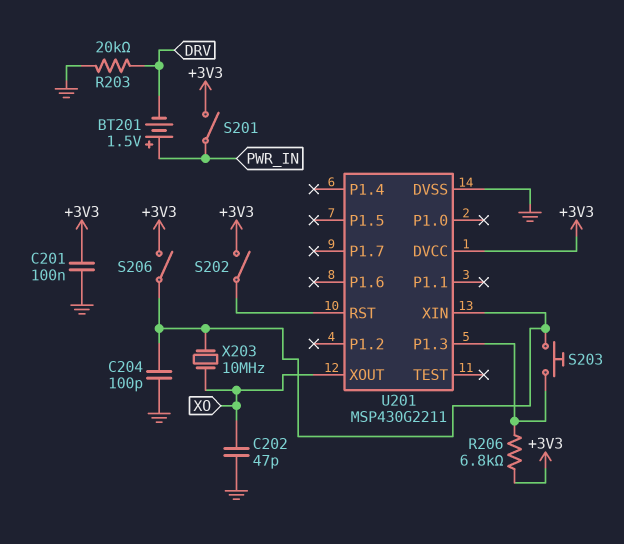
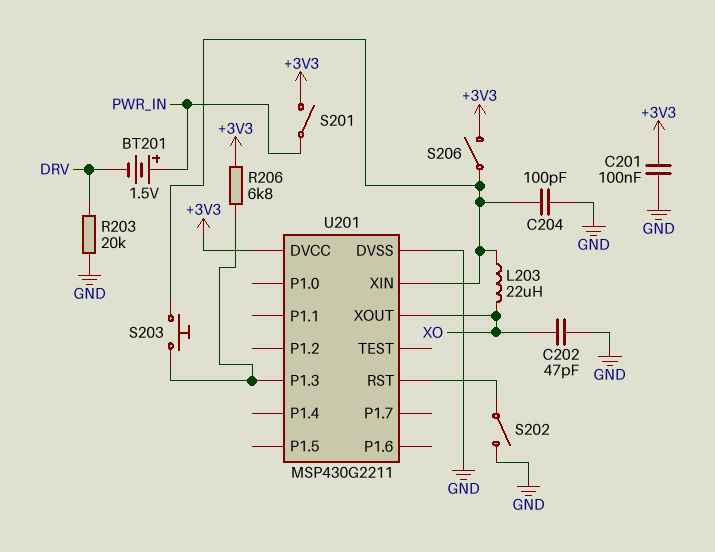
L203: none -> 22uH (U201/XIN, XO)
S202: switch (+3V3, U201/RST) -> switch (GND, U201/RST)
X203: 10MHz (U201/XIN, XO) -> none

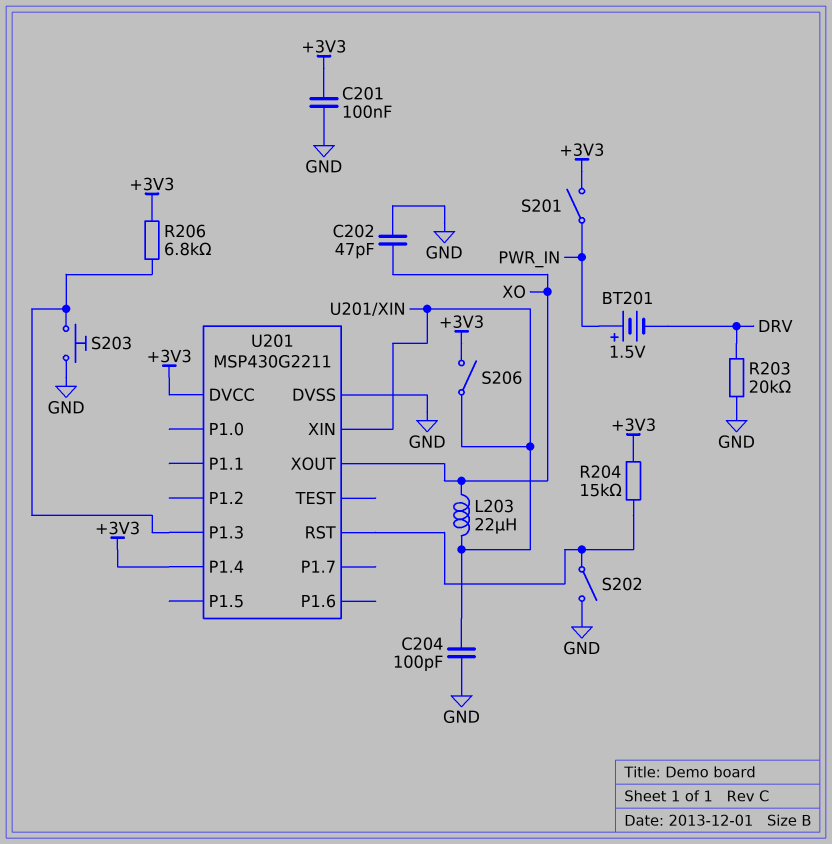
R204: none -> 15k (+3V3, U201/RST)
S203: button (U201/P1.3, U201/XIN) -> button (GND, U201/P1.3)
U201 pin P1.4: none -> +3V3

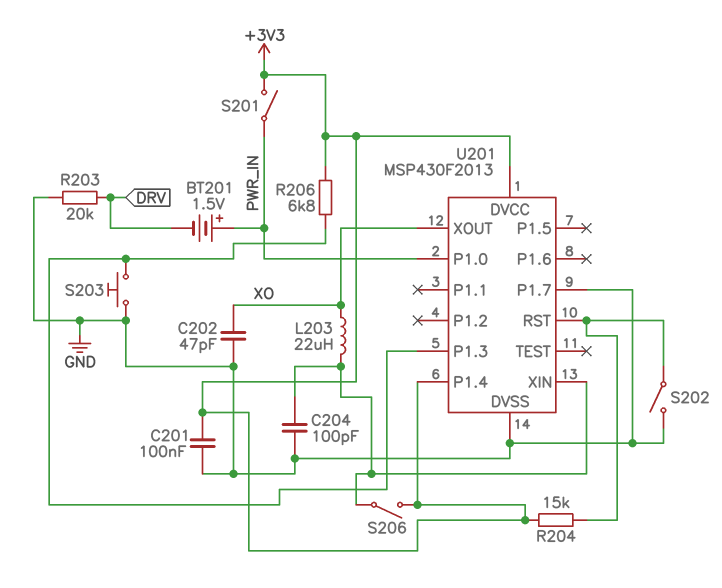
U201: MSP430G2211 -> MSP430F2013
U201 pin P1.0: none -> PWR_IN
U201 pin P1.7: none -> GND

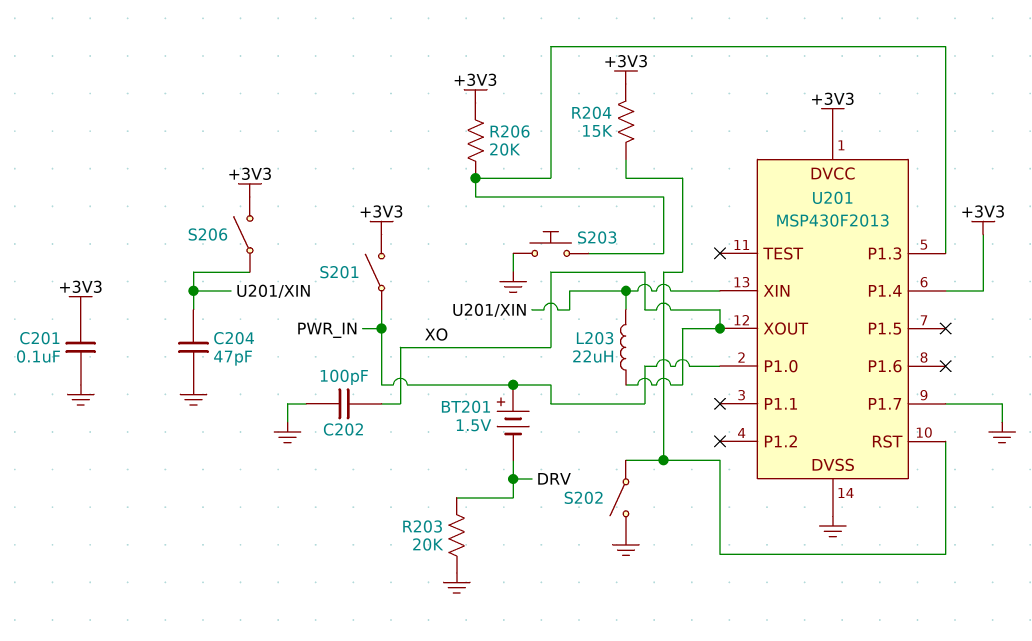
C202: 47pF (GND, XO) -> 100pF (GND, XO)
C204: 100pF (GND, U201/XIN) -> 47pF (GND, U201/XIN)
R206: 6.8k (+3V3, U201/P1.3) -> 20k (+3V3, U201/P1.3)

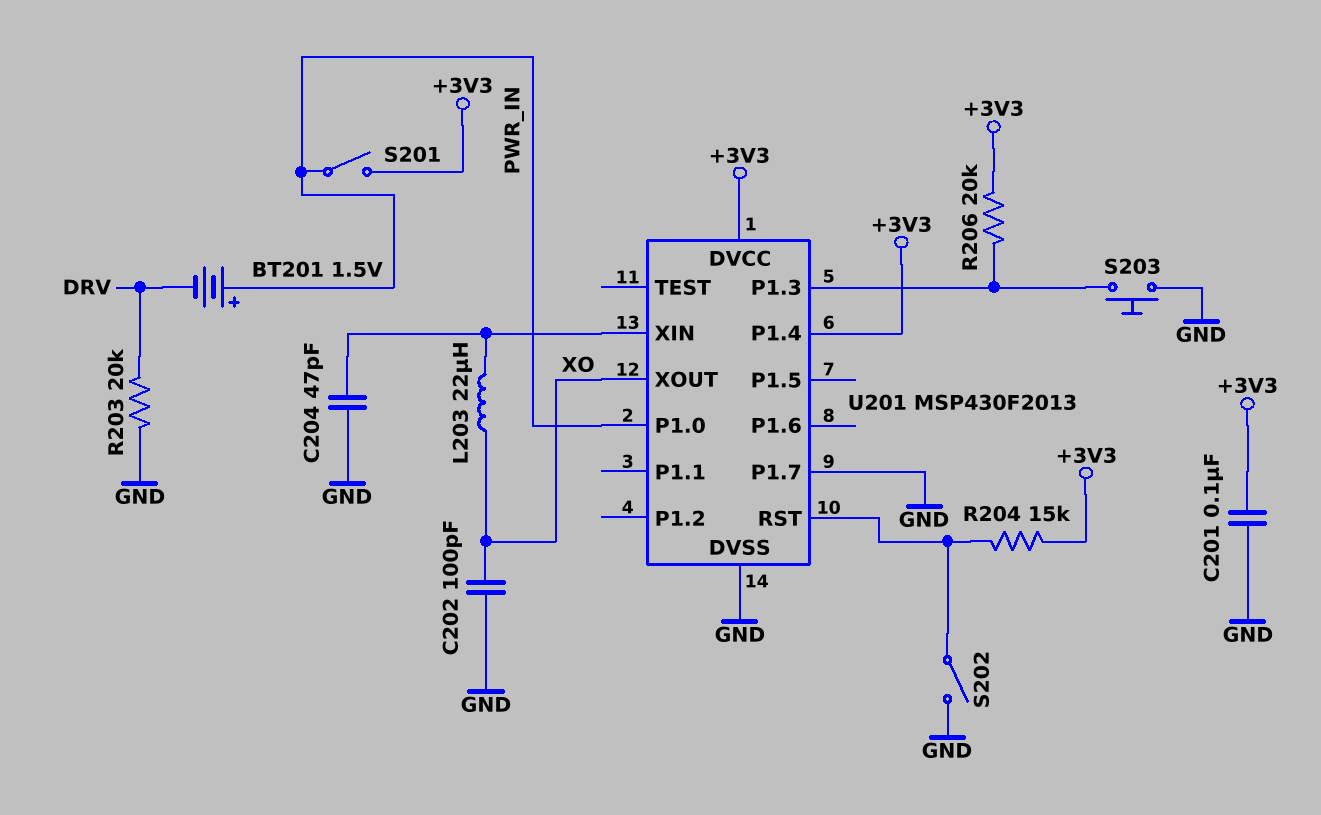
S206: switch (+3V3, U201/XIN) -> none

